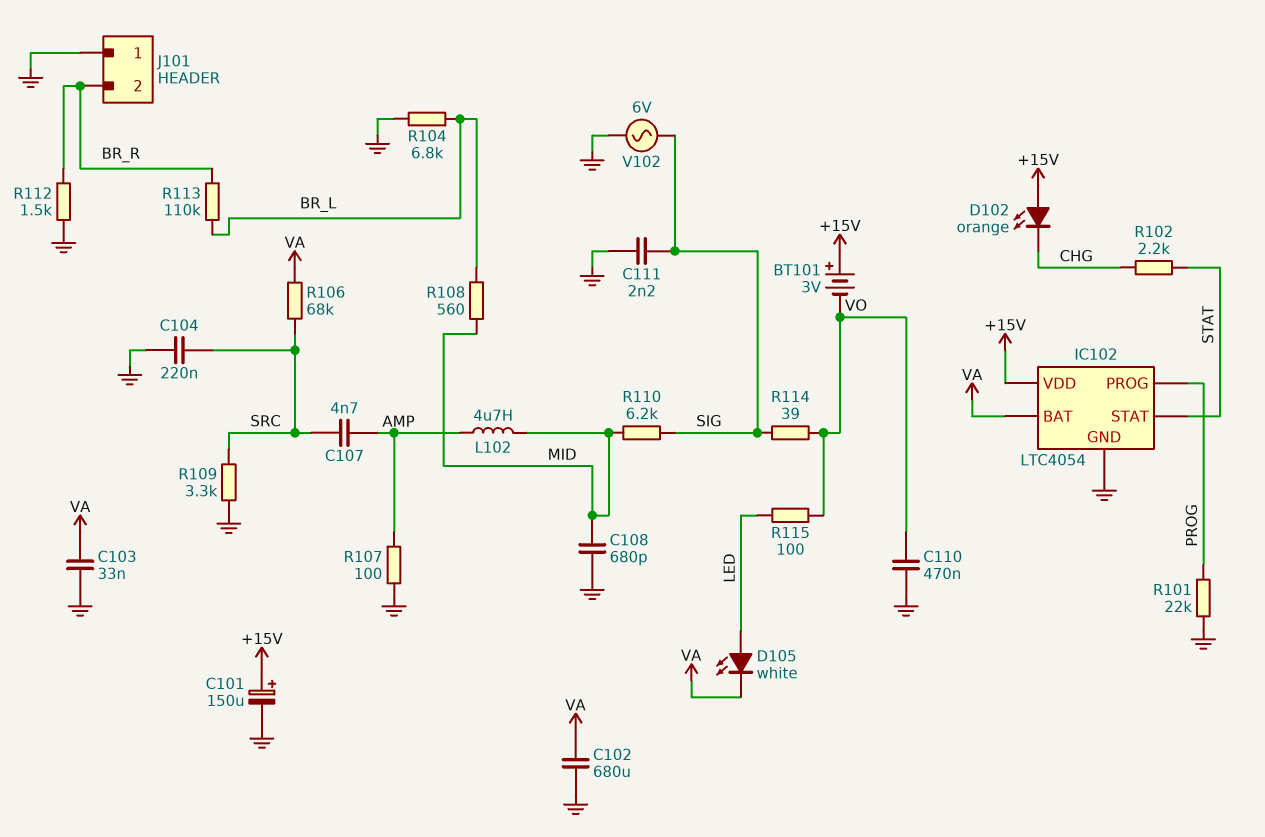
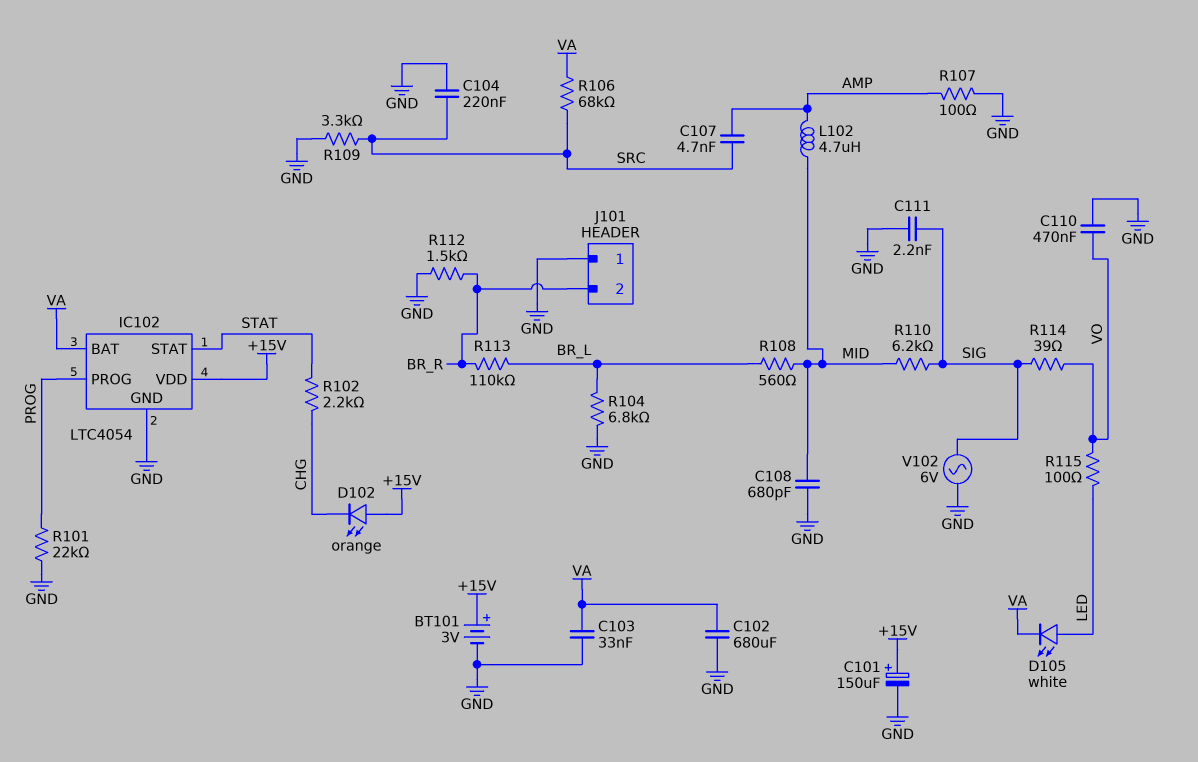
BT101: 3V (plus +15V, minus VO) -> 3V (plus +15V, minus GND)

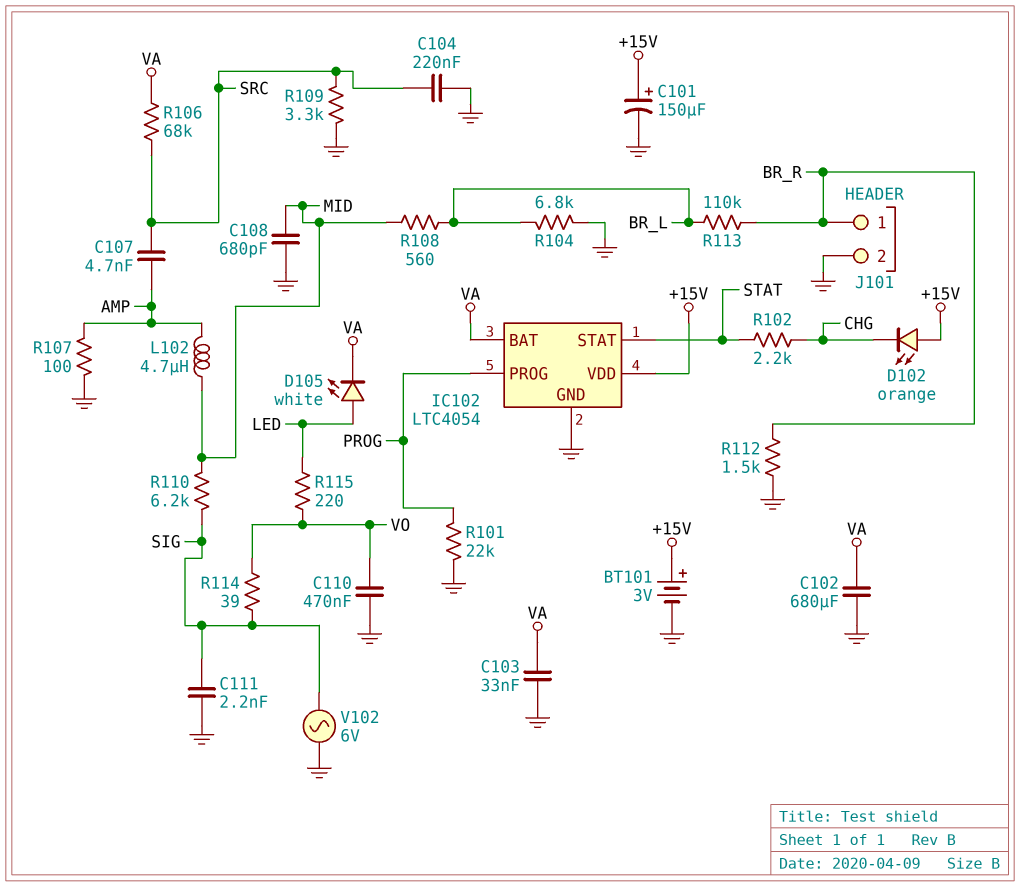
J101 pin 1: GND -> BR_R
J101 pin 2: BR_R -> GND
R115: 100 (LED, VO) -> 220 (LED, VO)

